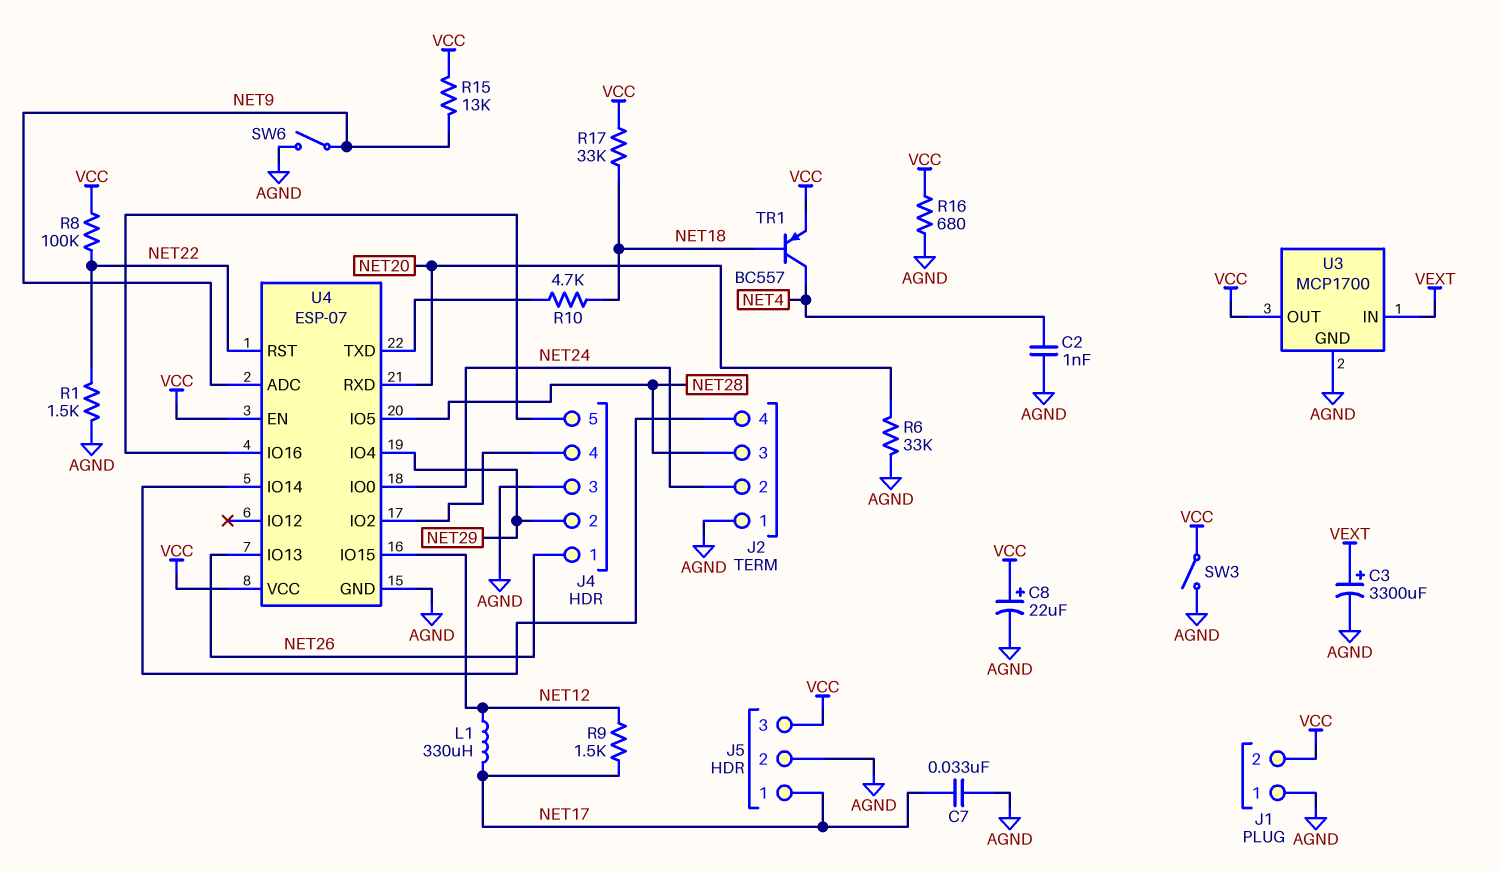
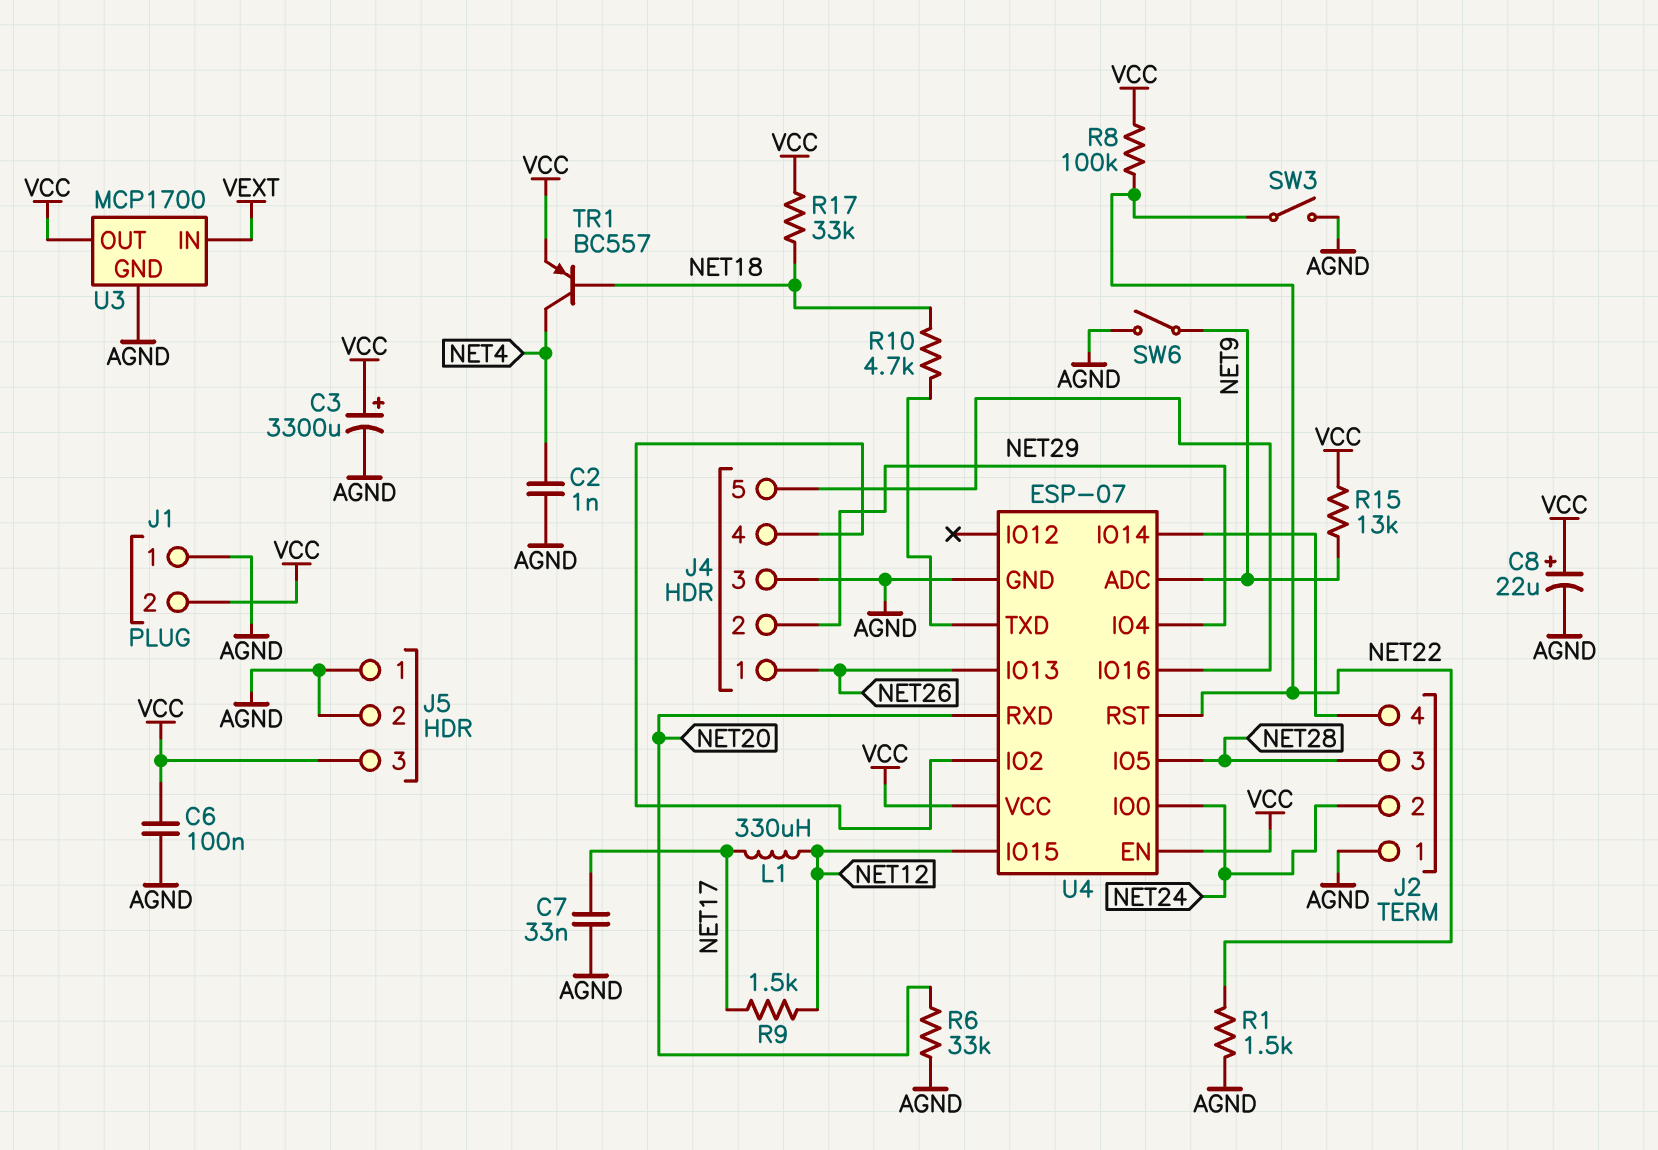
C3: 3300uF (plus VEXT, minus AGND) -> 3300uF (plus VCC, minus AGND)
C6: none -> 100nF (AGND, VCC)
J5 pin 1: NET17 -> AGND
R16: 680 (AGND, VCC) -> none
SW3: switch (AGND, VCC) -> switch (AGND, NET22)

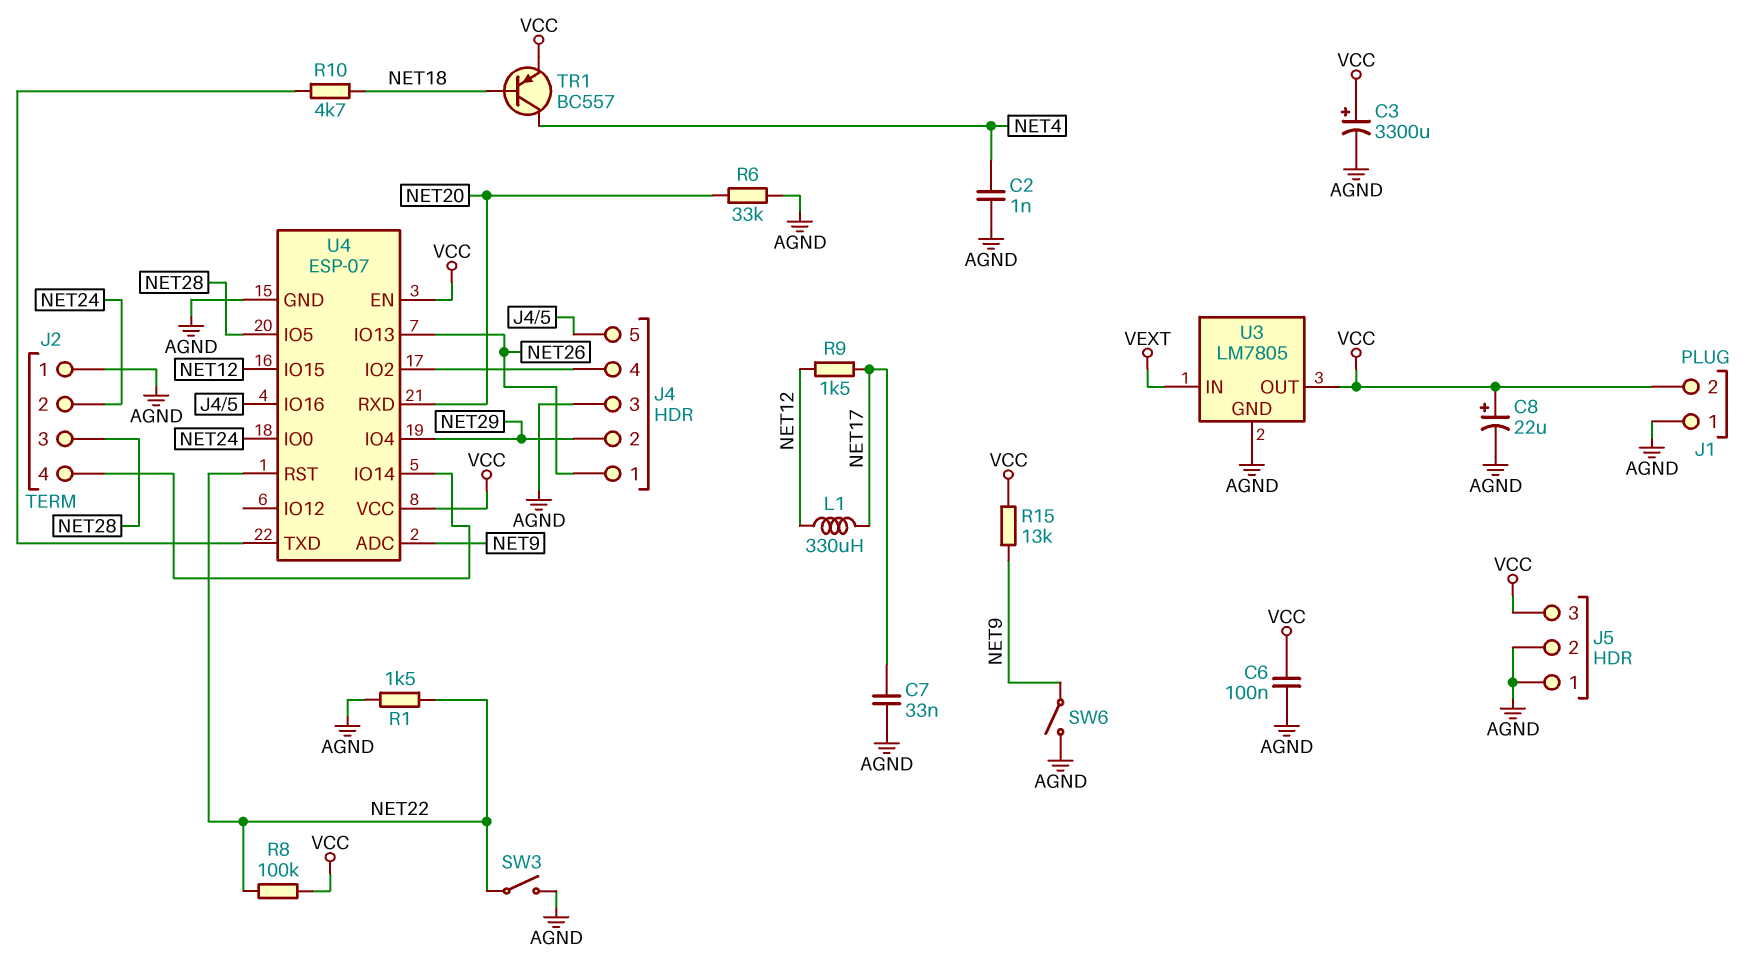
R17: 33k (NET18, VCC) -> none
U3: MCP1700 -> LM7805

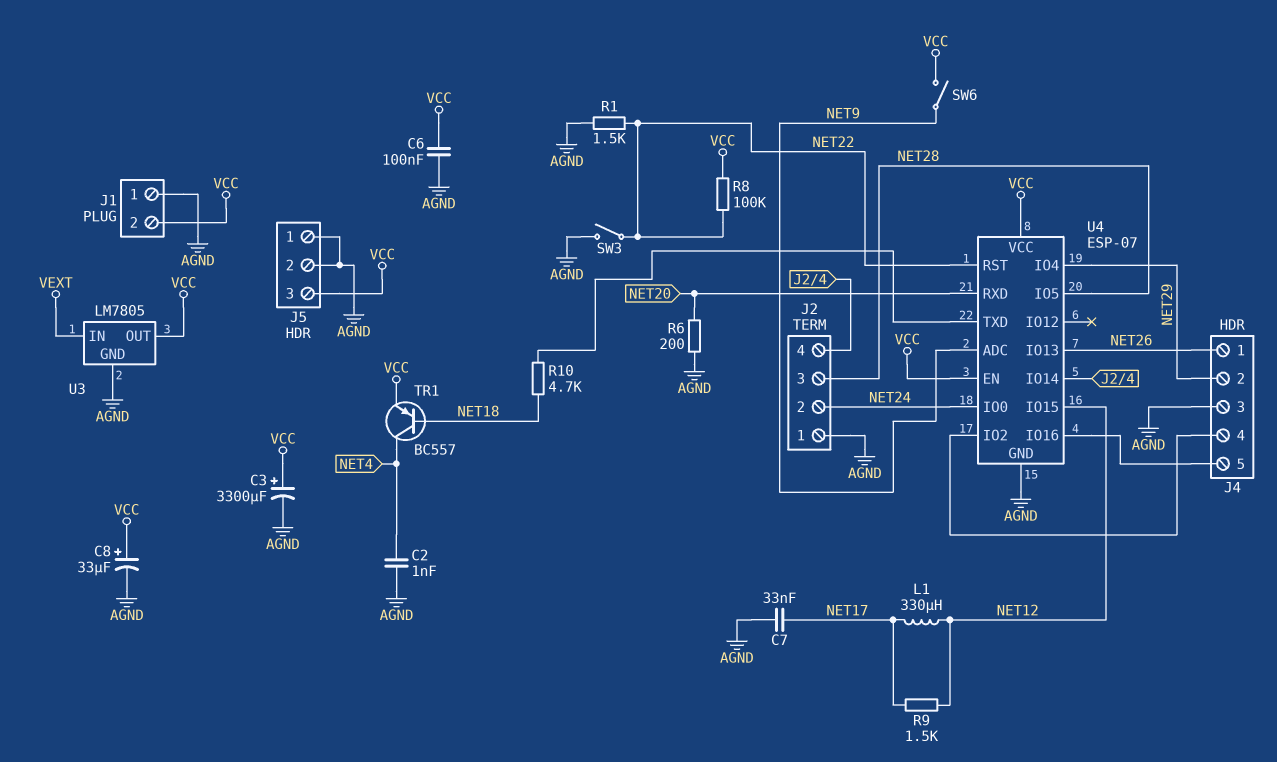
C8: 22uF (plus VCC, minus AGND) -> 33uF (plus VCC, minus AGND)
R6: 33k (AGND, NET20) -> 200 (AGND, NET20)
R15: 13k (NET9, VCC) -> none
SW6: switch (AGND, NET9) -> switch (NET9, VCC)

